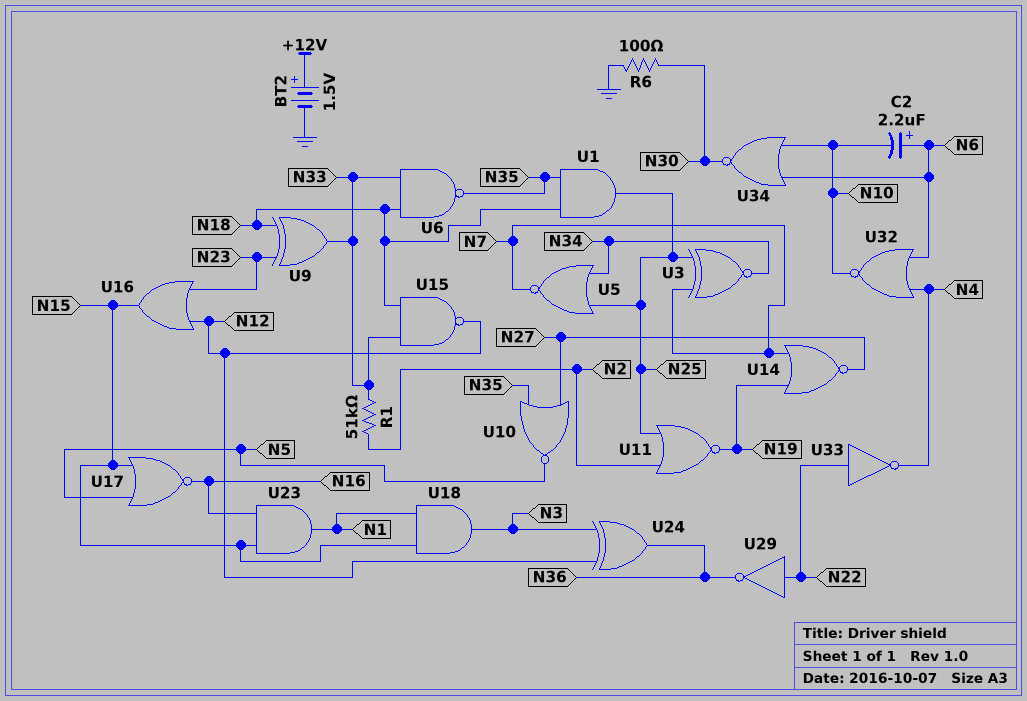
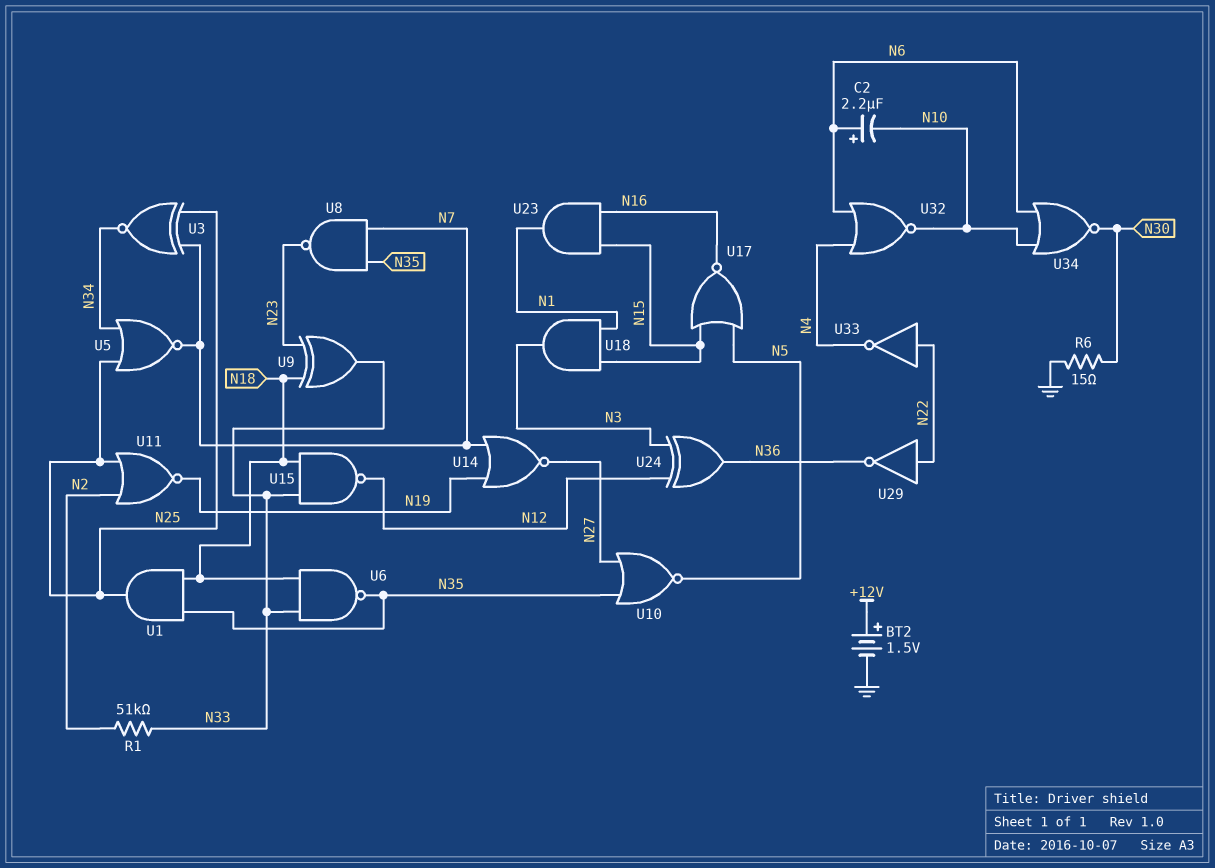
R6: 100 (GND, N30) -> 15 (GND, N30)
U8: none -> NAND (in N7, in N35, out N23)
U16: OR (in N12, in N23, out N15) -> none

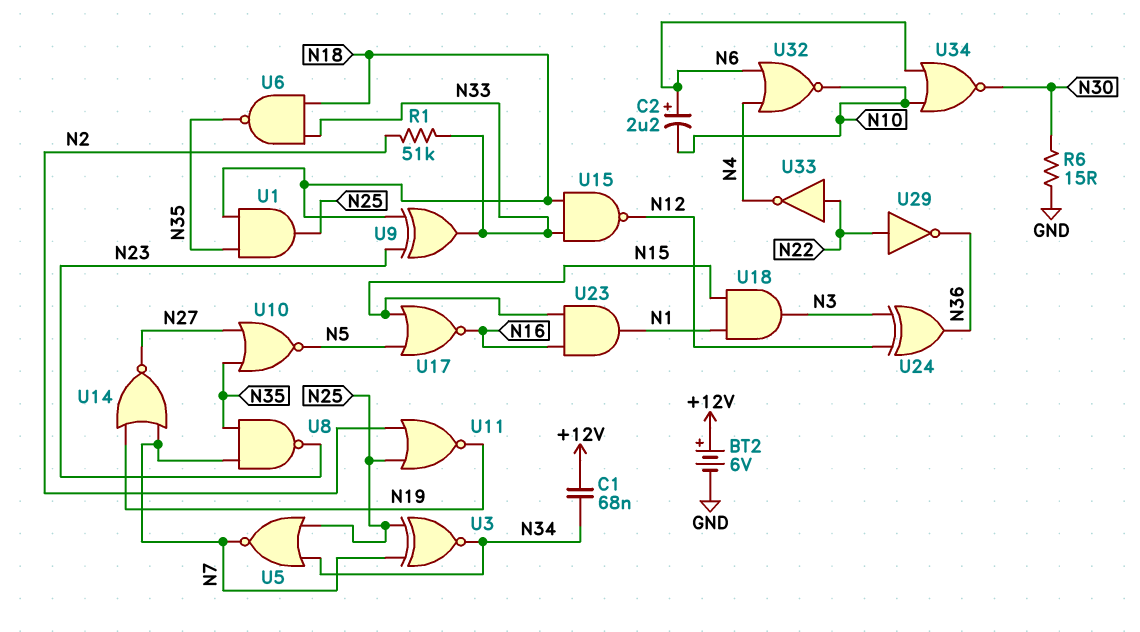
BT2: 1.5V (plus +12V, minus GND) -> 6V (plus +12V, minus GND)
C1: none -> 68nF (+12V, N34)

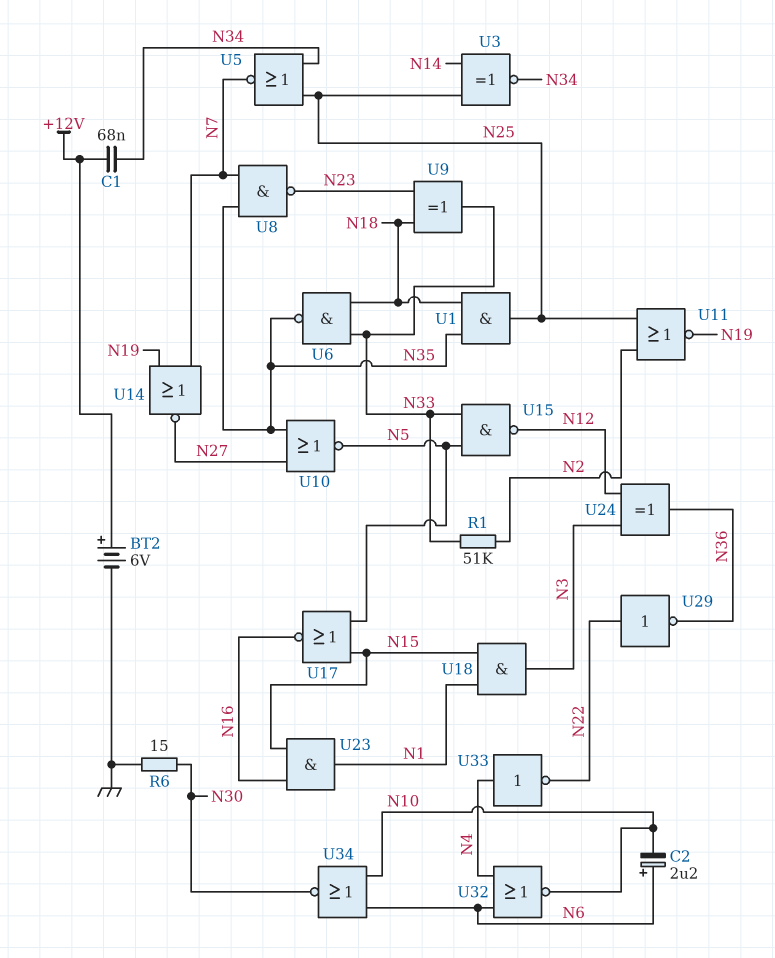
U3: XNOR (in N7, in N25, out N34) -> XNOR (in N14, in N25, out N34)
U15: NAND (in N18, in N33, out N12) -> NAND (in N5, in N33, out N12)
U33: NOT (in N22, out N4) -> NOT (in N4, out N22)

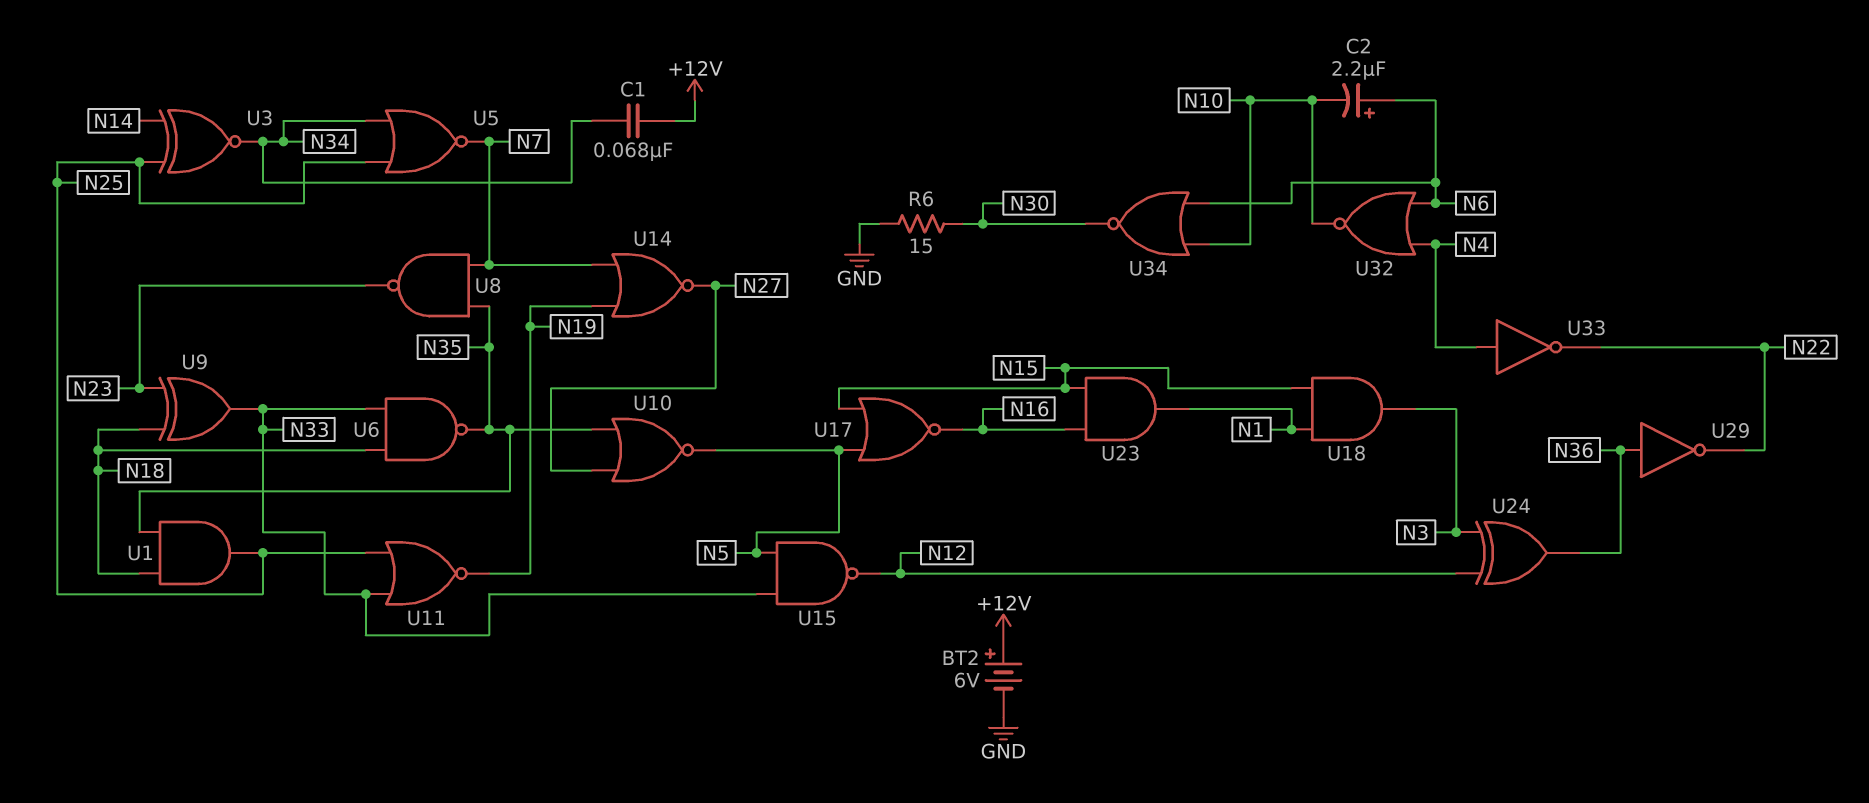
R1: 51k (N2, N33) -> none
U11: NOR (in N2, in N25, out N19) -> NOR (in N25, in N33, out N19)
U29: NOT (in N22, out N36) -> NOT (in N36, out N22)

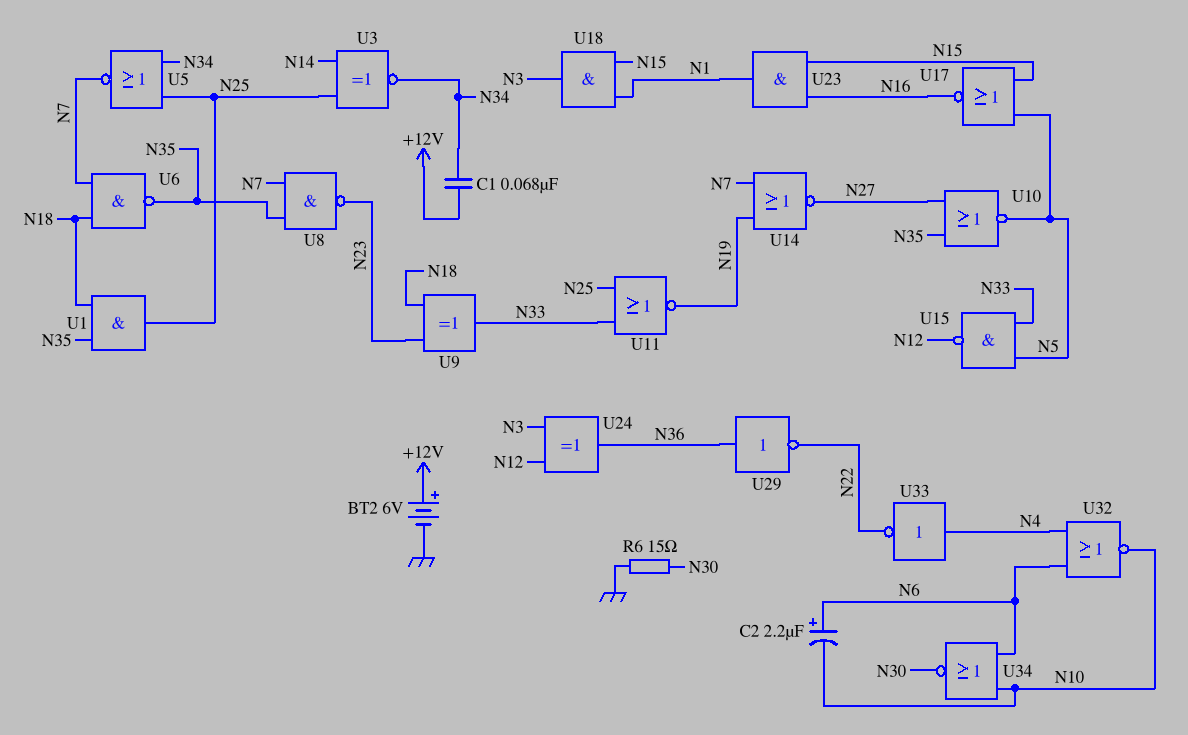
U6: NAND (in N18, in N33, out N35) -> NAND (in N7, in N18, out N35)

